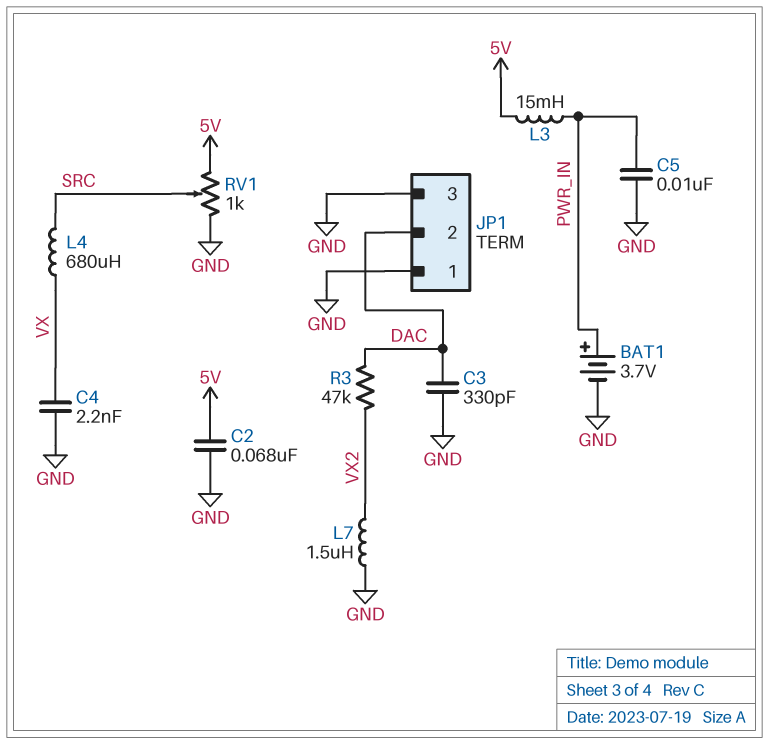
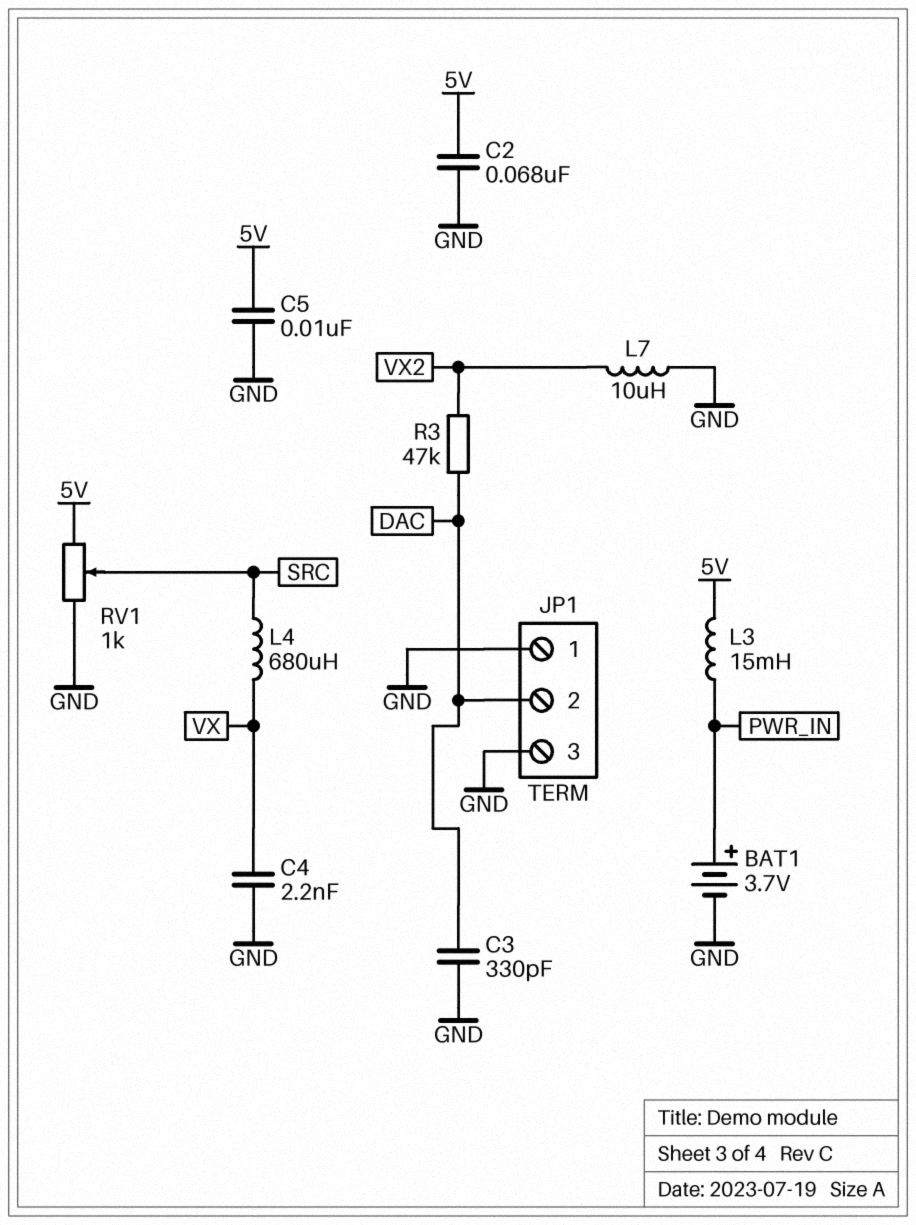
C5: 10nF (GND, PWR_IN) -> 10nF (5V, GND)
L7: 1.5uH (GND, VX2) -> 10uH (GND, VX2)

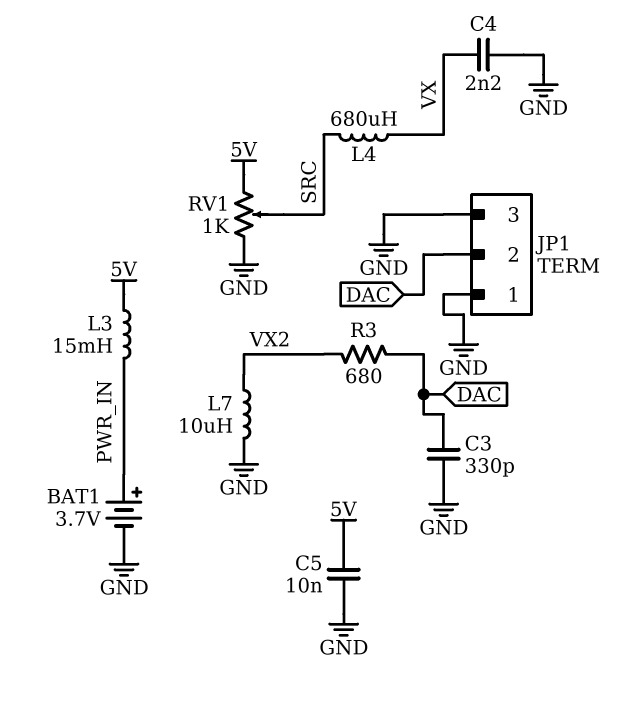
C2: 68nF (5V, GND) -> none
R3: 47k (DAC, VX2) -> 680 (DAC, VX2)

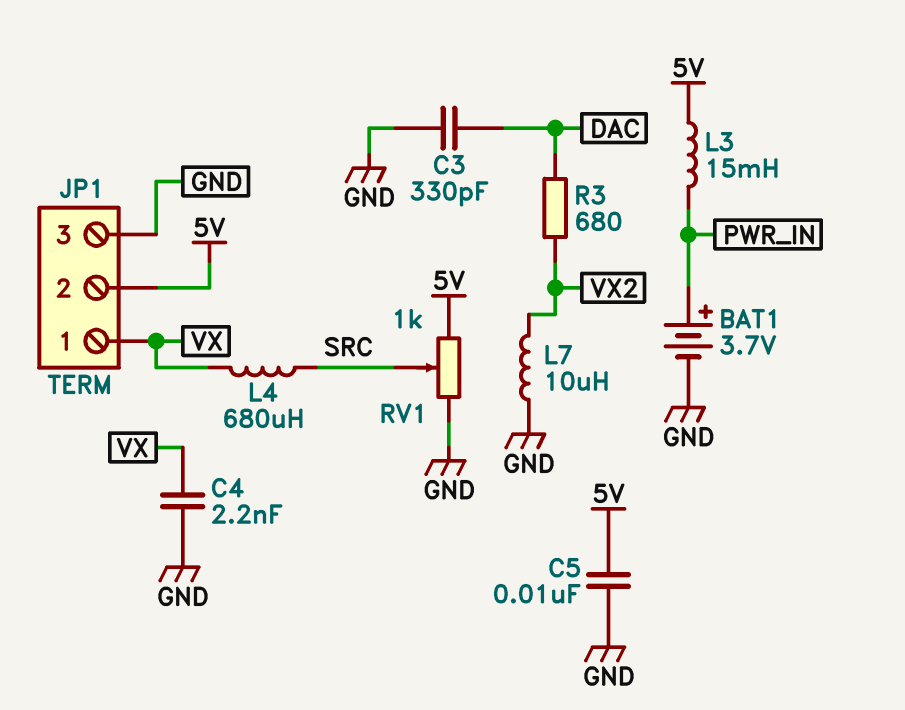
JP1 pin 1: GND -> VX
JP1 pin 2: DAC -> 5V

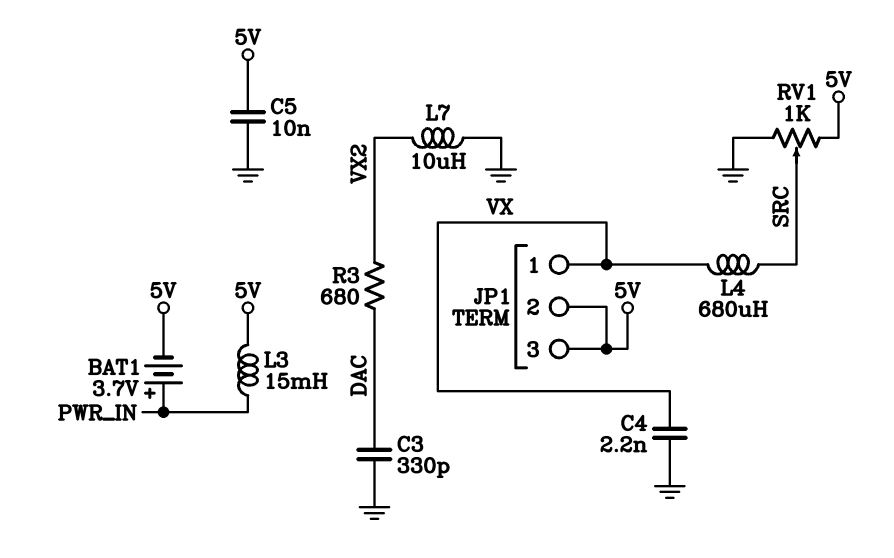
BAT1: 3.7V (plus PWR_IN, minus GND) -> 3.7V (plus PWR_IN, minus 5V)
JP1 pin 3: GND -> 5V

